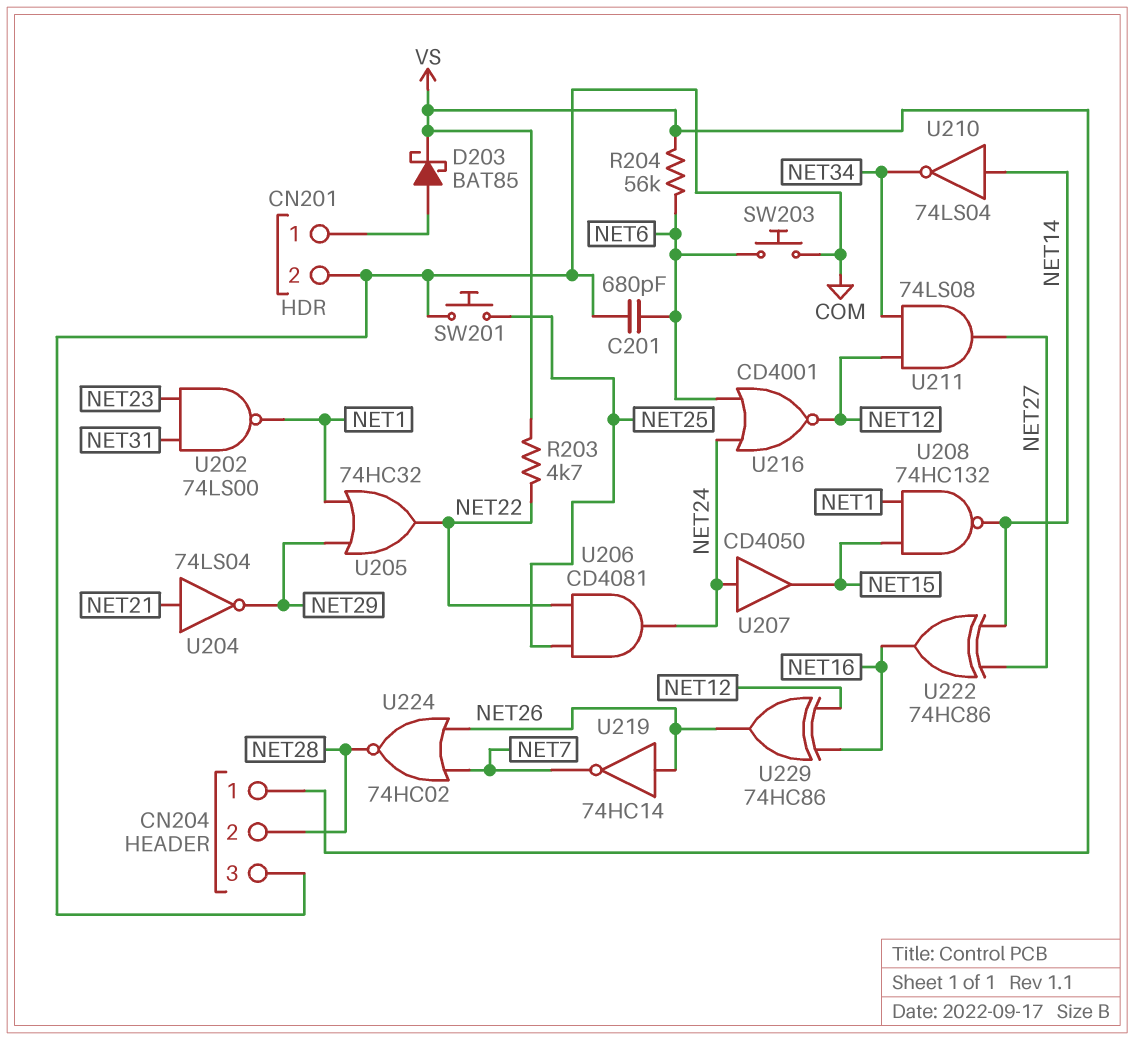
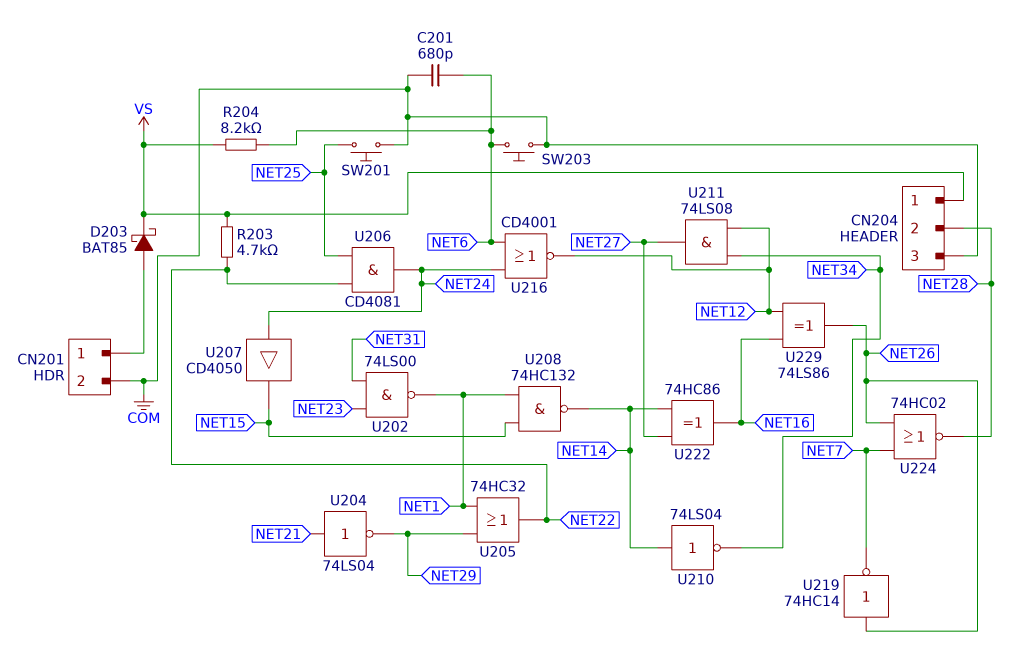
R204: 56k (NET6, VS) -> 8.2k (NET6, VS)
U229: XOR 74HC86 (in NET12, in NET16, out NET26) -> XOR 74LS86 (in NET12, in NET16, out NET26)

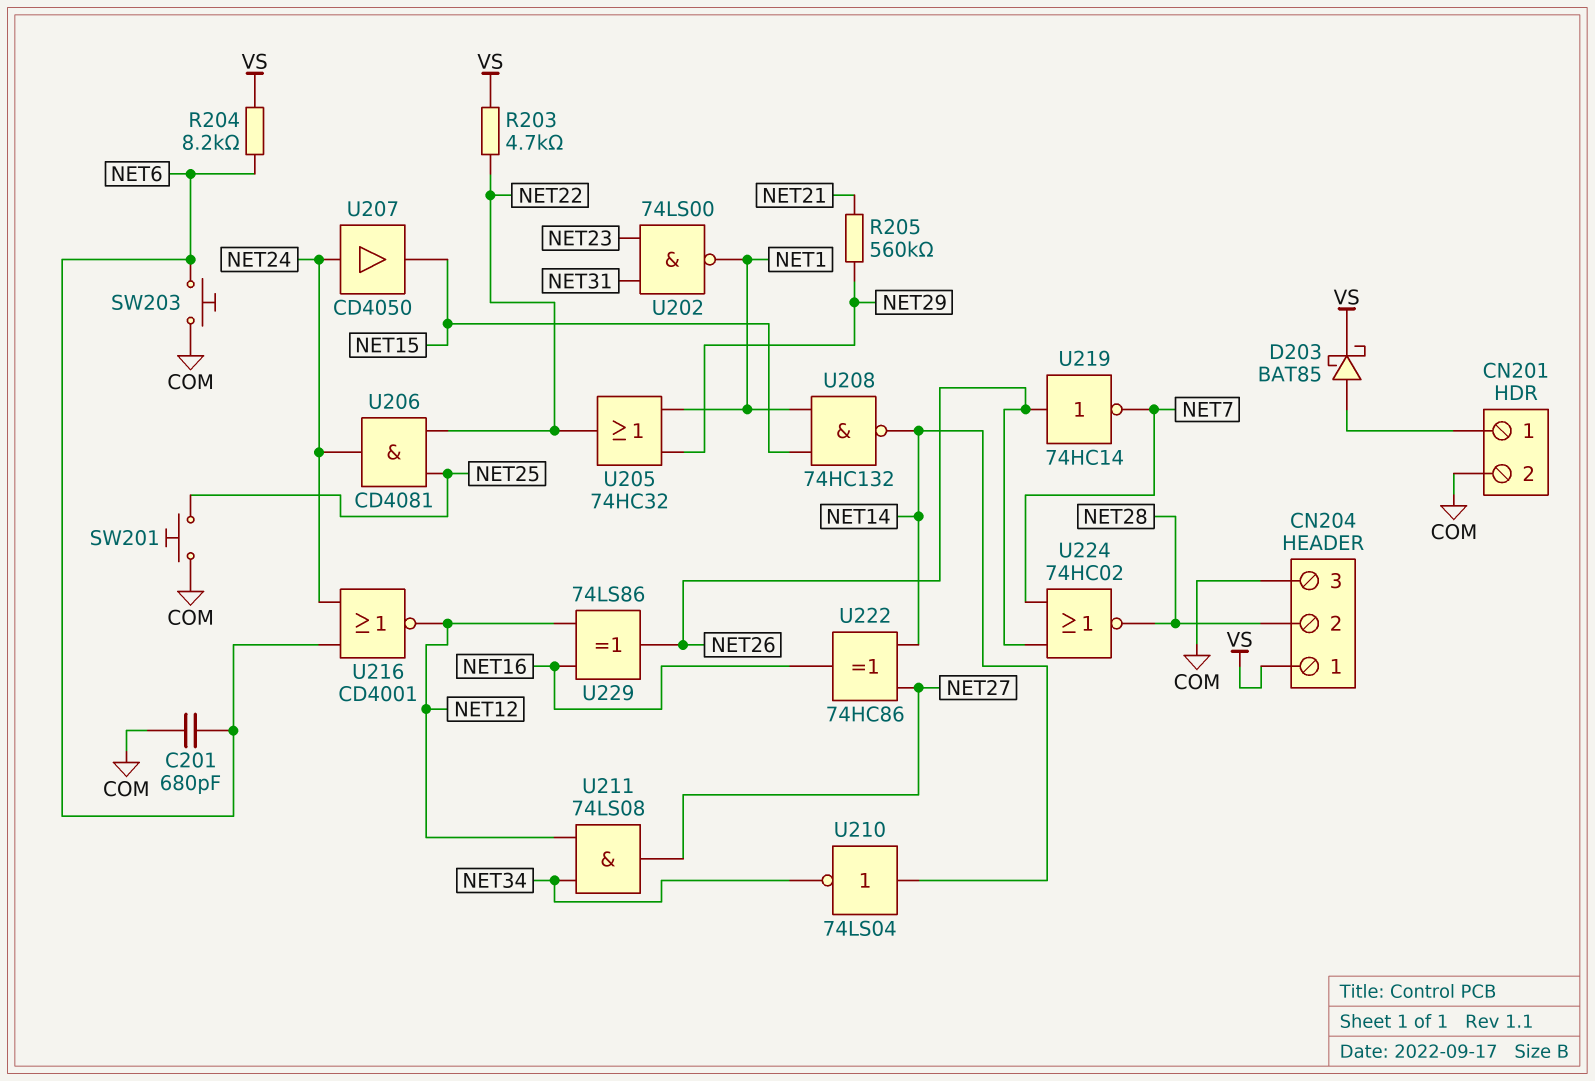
R205: none -> 560k (NET21, NET29)
U204: NOT 74LS04 (in NET21, out NET29) -> none

